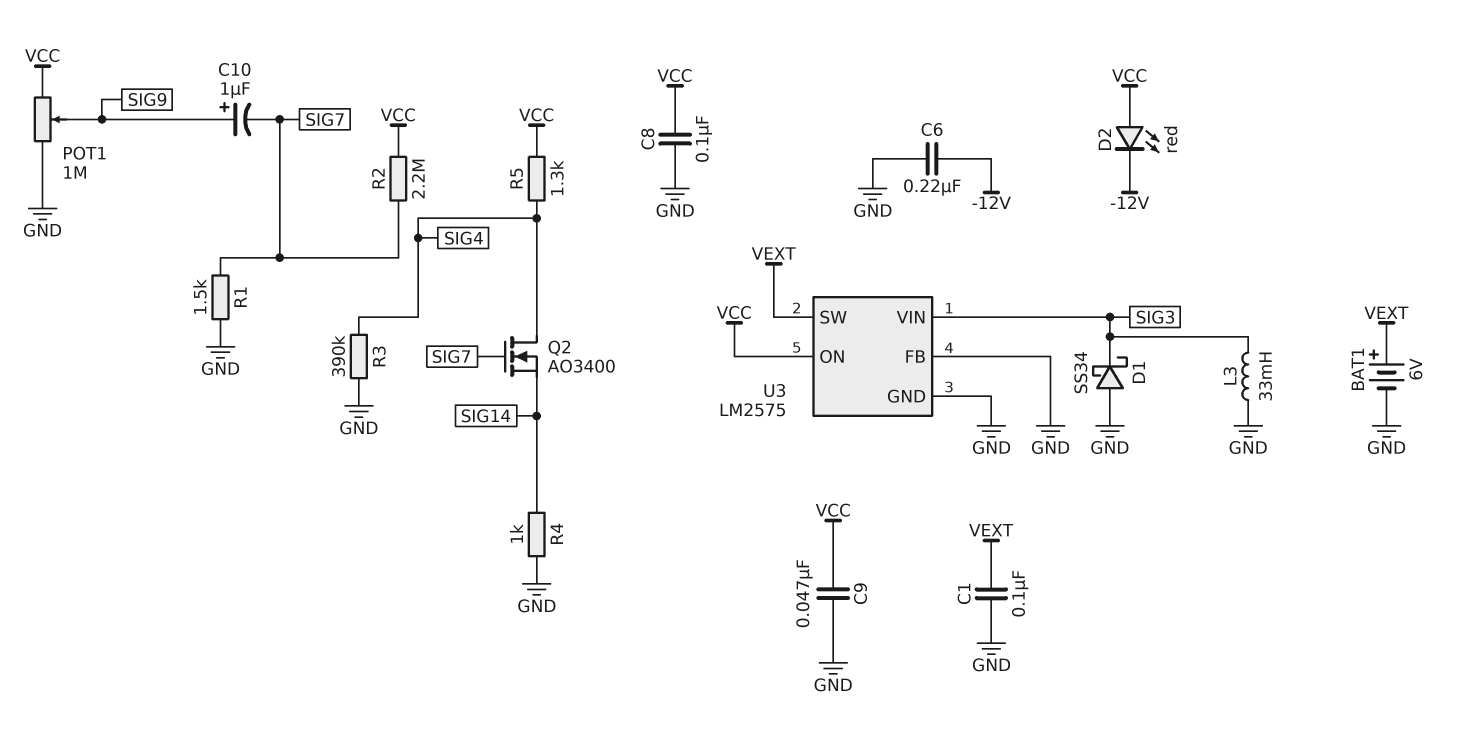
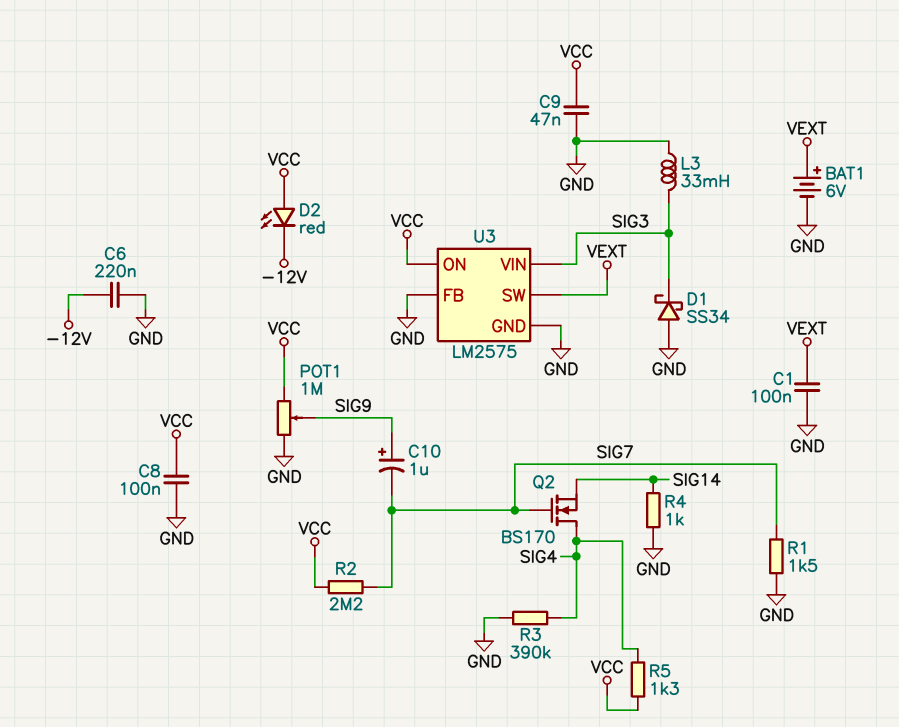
Q2: NMOS AO3400 (G SIG7, D SIG4, S SIG14) -> NMOS BS170 (G SIG7, D SIG4, S SIG14)

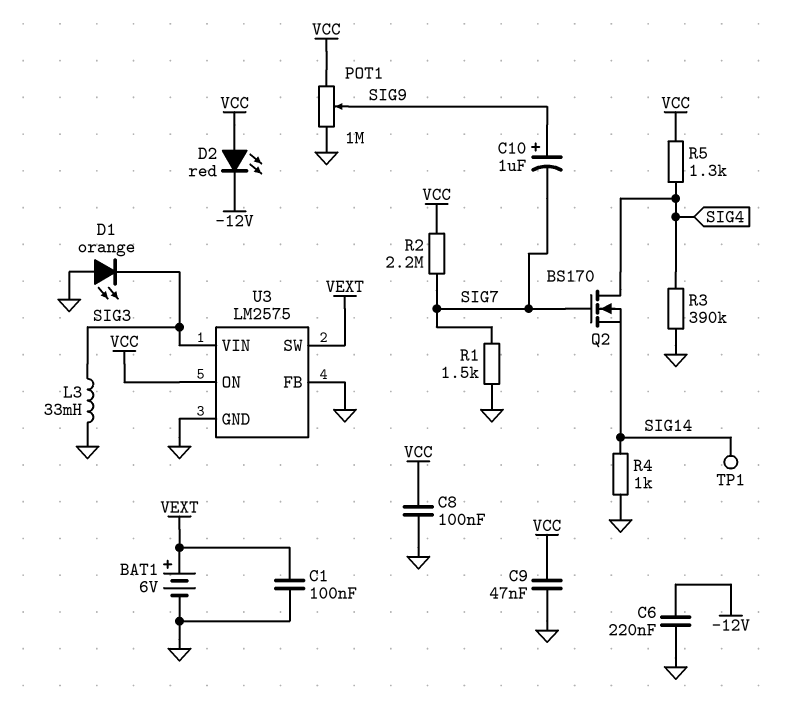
D1: schottky SS34 (A GND, K SIG3) -> LED orange (A GND, K SIG3)
TP1: none -> test point (SIG14)

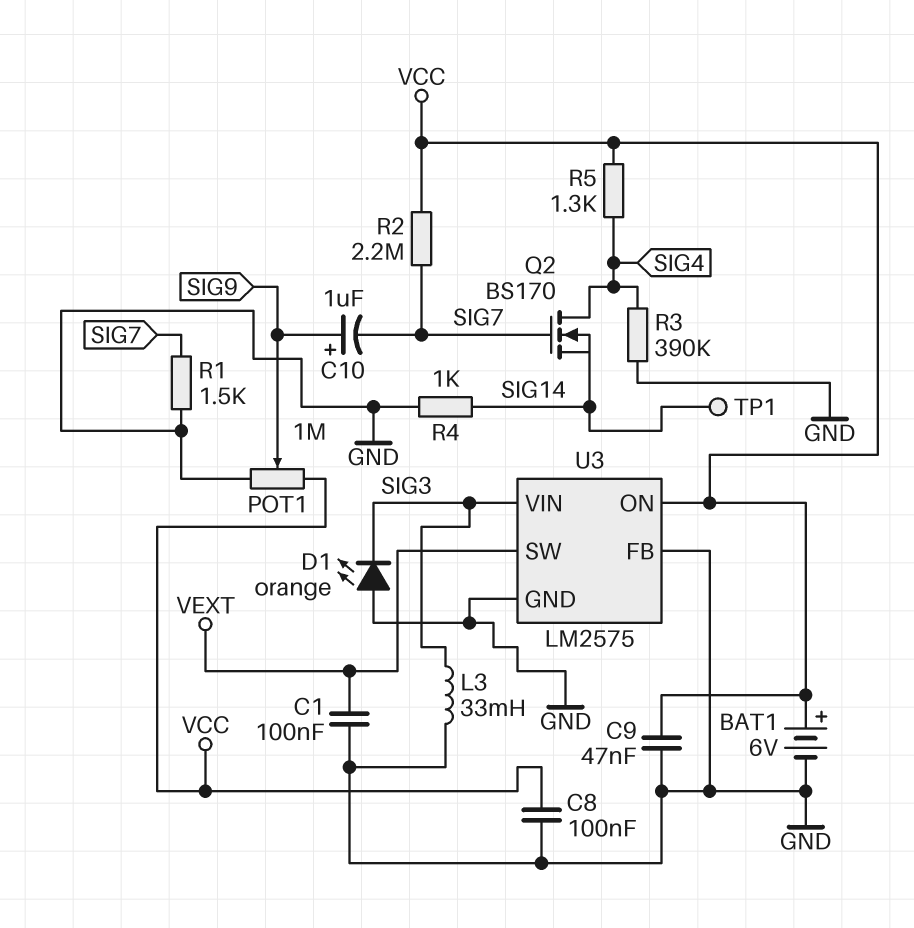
BAT1: 6V (plus VEXT, minus GND) -> 6V (plus VCC, minus GND)
C6: 220nF (-12V, GND) -> none
D2: LED red (A VCC, K -12V) -> none

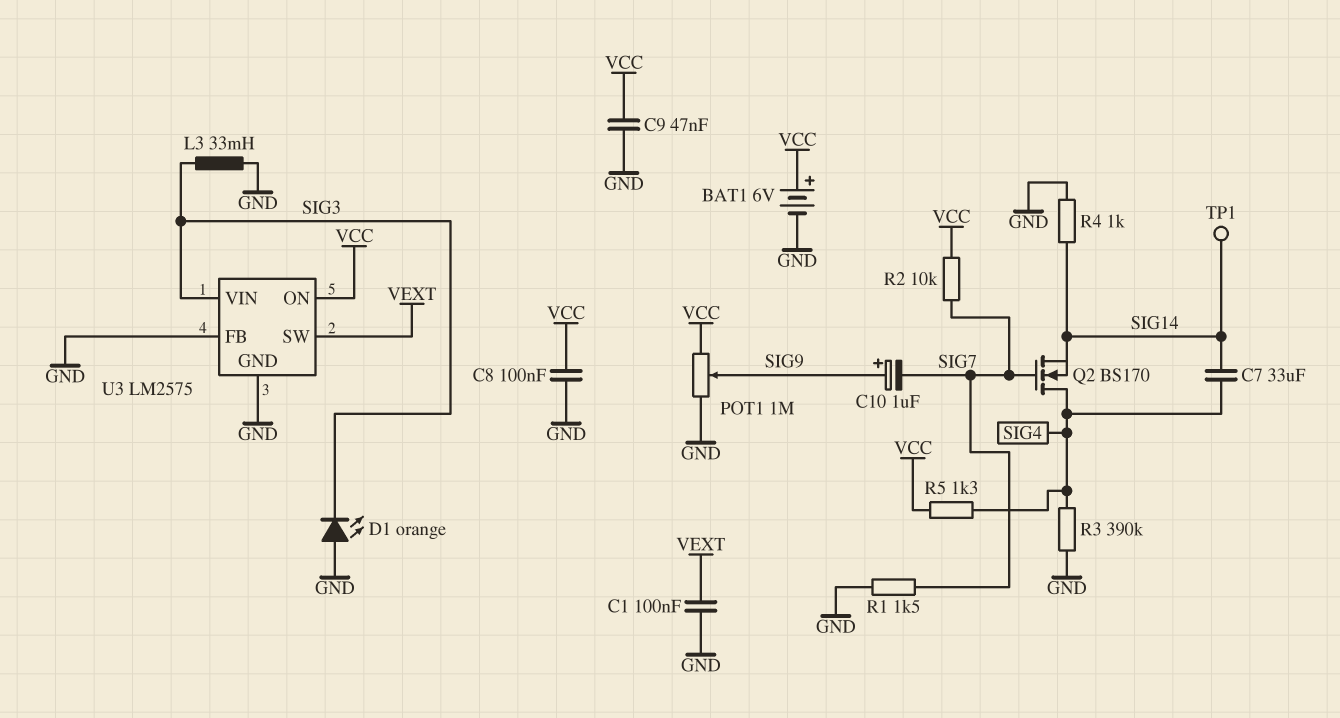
C7: none -> 33uF (SIG4, SIG14)
R2: 2.2M (SIG7, VCC) -> 10k (SIG7, VCC)

